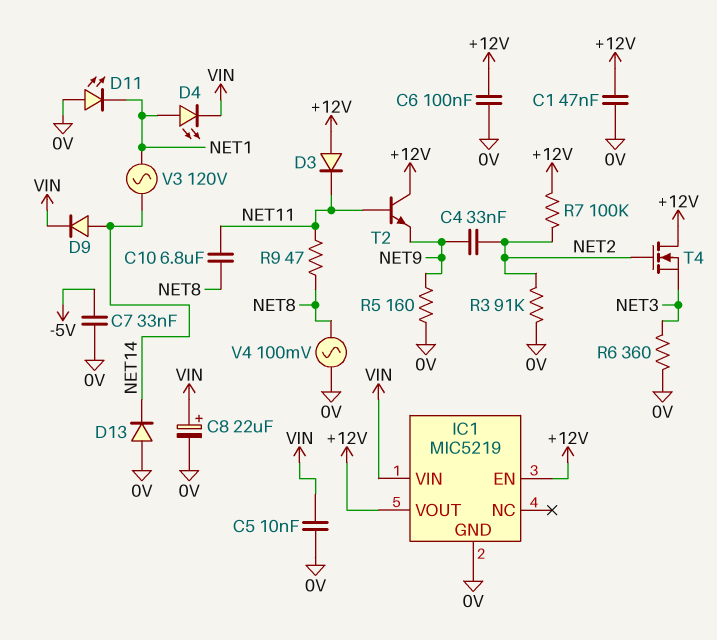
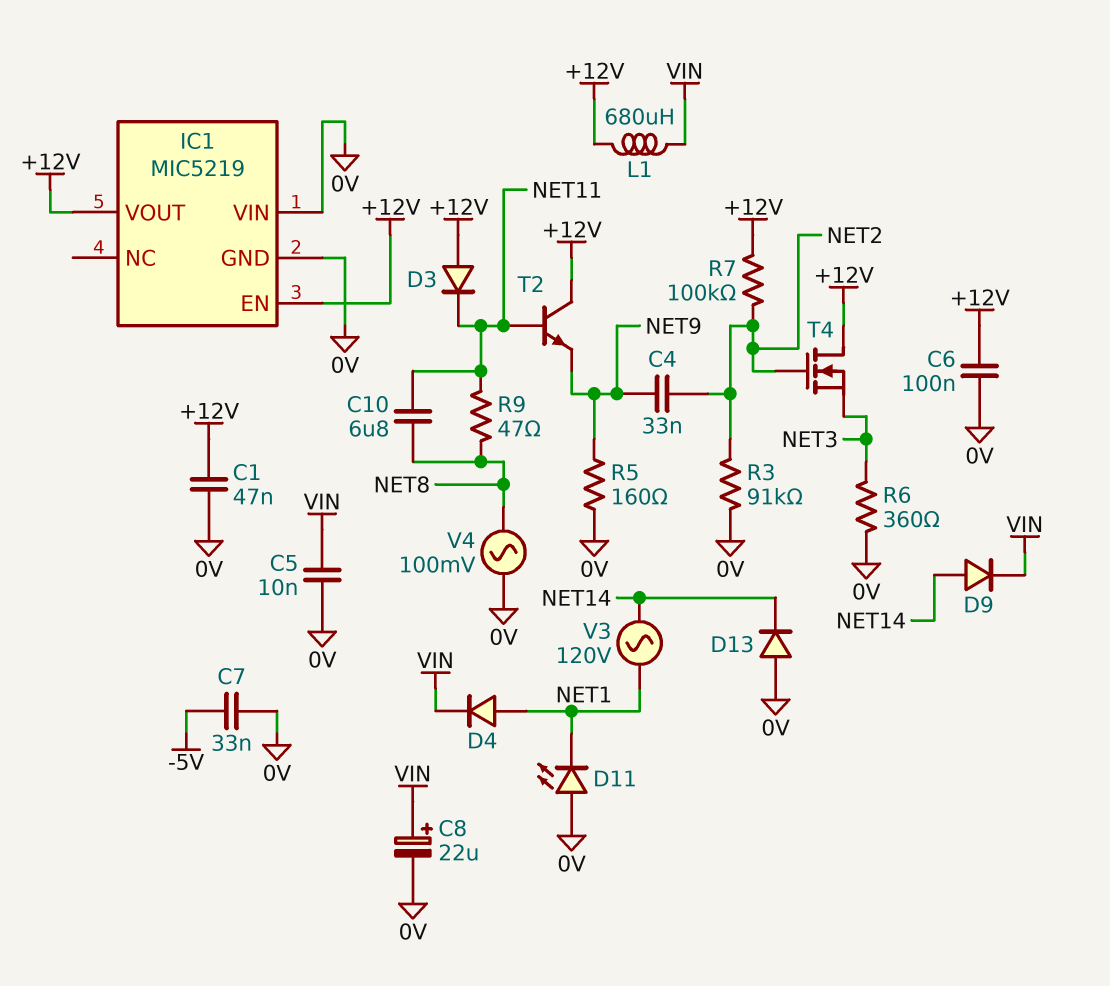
D4: LED (A NET1, K VIN) -> diode (A NET1, K VIN)
IC1 pin VIN: VIN -> 0V
L1: none -> 680uH (+12V, VIN)

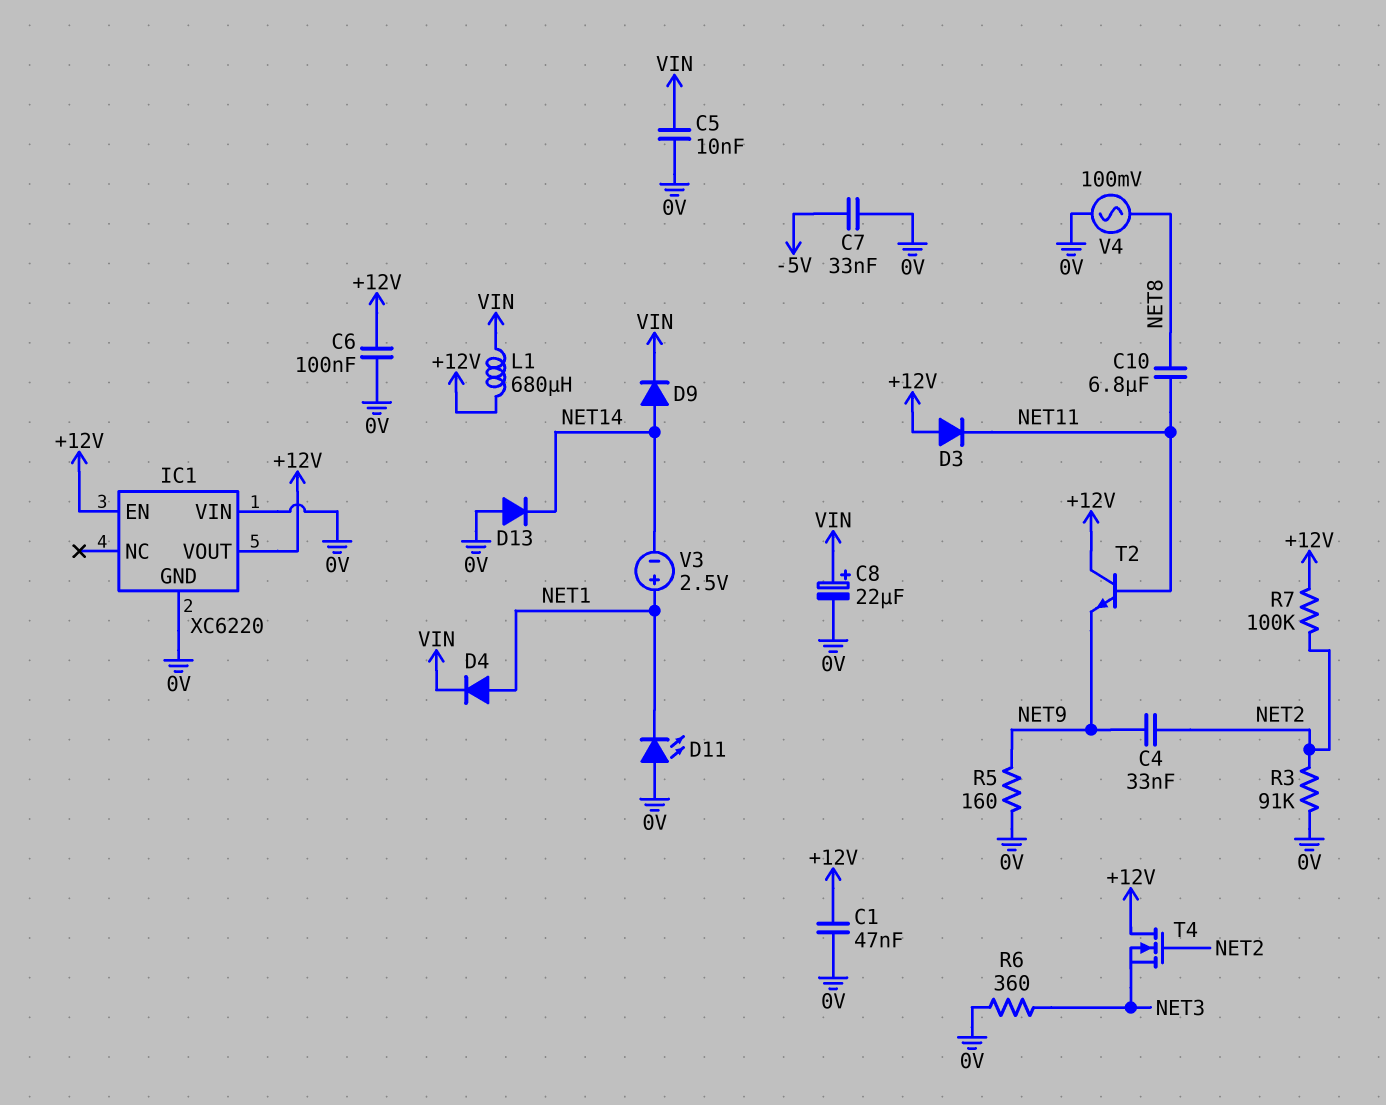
IC1: MIC5219 -> XC6220
R9: 47 (NET8, NET11) -> none
V3: AC 120V (NET1, NET14) -> 2.5V (plus NET1, minus NET14)

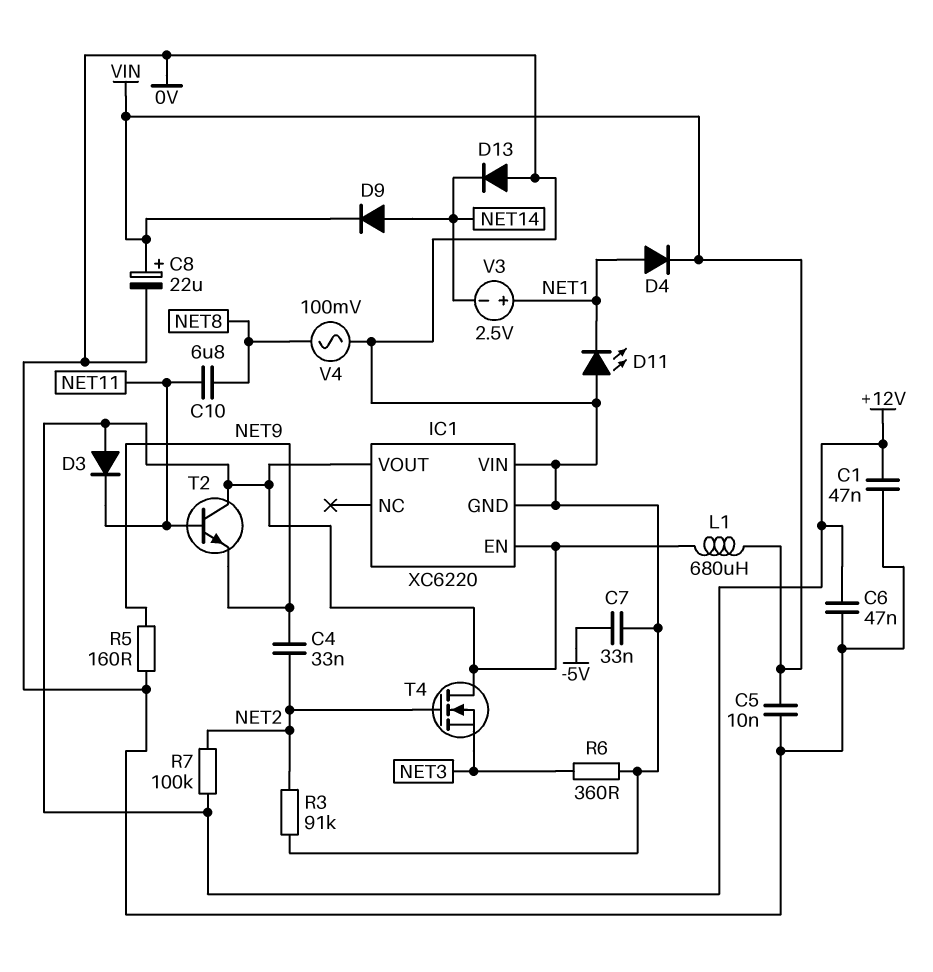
C6: 100nF (+12V, 0V) -> 47nF (+12V, 0V)

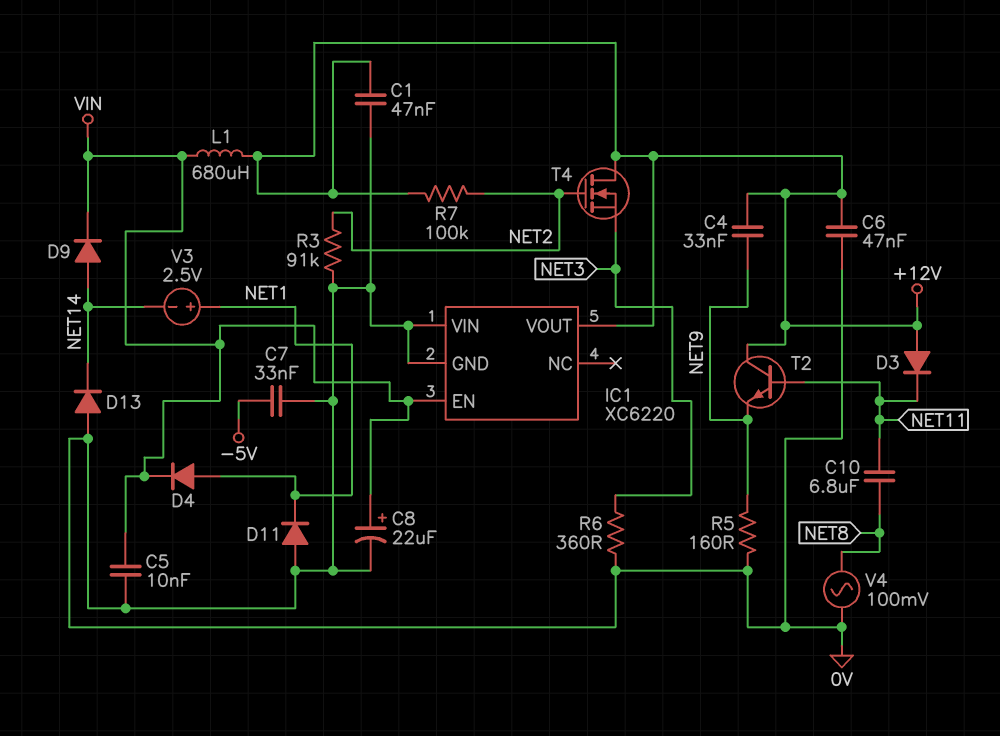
C4: 33nF (NET2, NET9) -> 33nF (+12V, NET9)
D11: LED (A 0V, K NET1) -> diode (A 0V, K NET1)
IC1 pin EN: +12V -> VIN

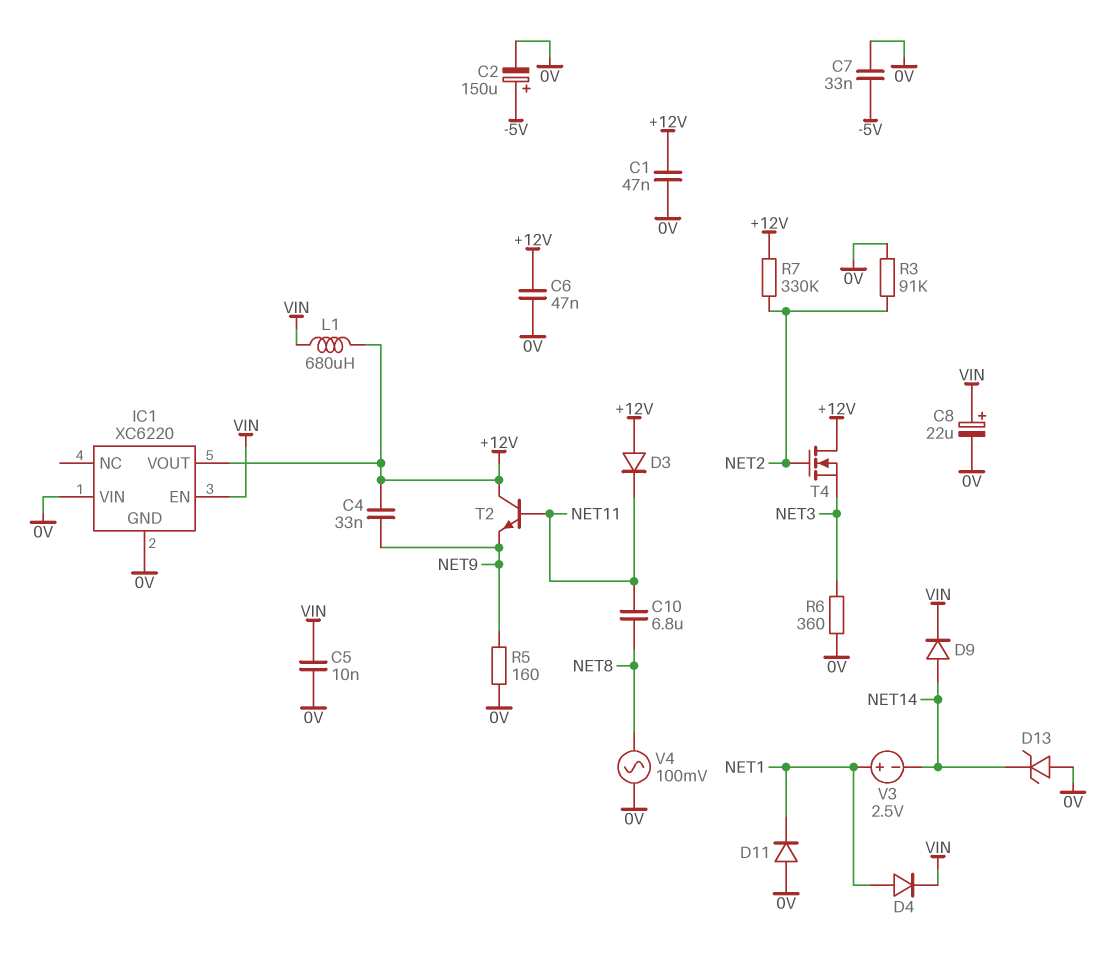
C2: none -> 150uF (plus -5V, minus 0V)
D13: diode (A 0V, K NET14) -> zener (A 0V, K NET14)
R7: 100k (+12V, NET2) -> 330k (+12V, NET2)

